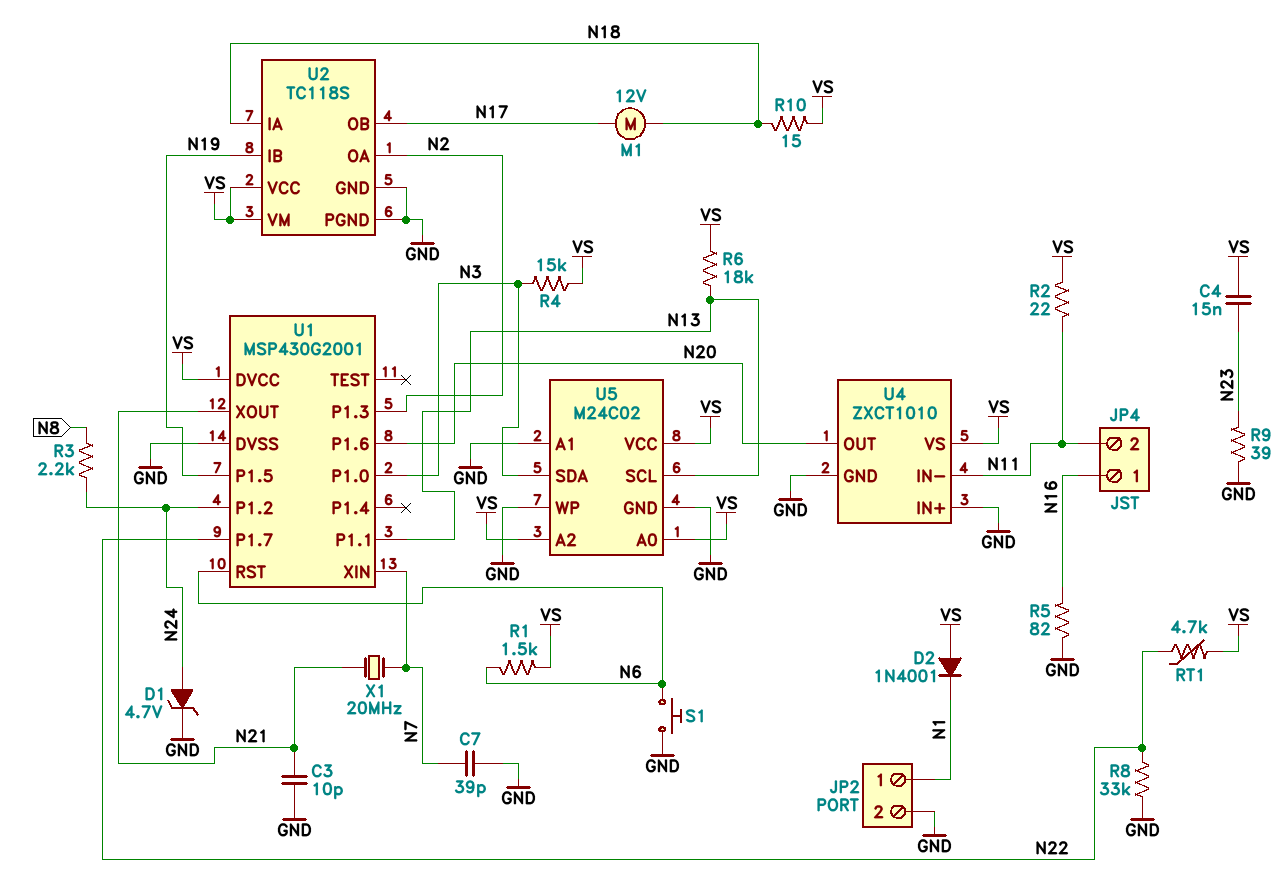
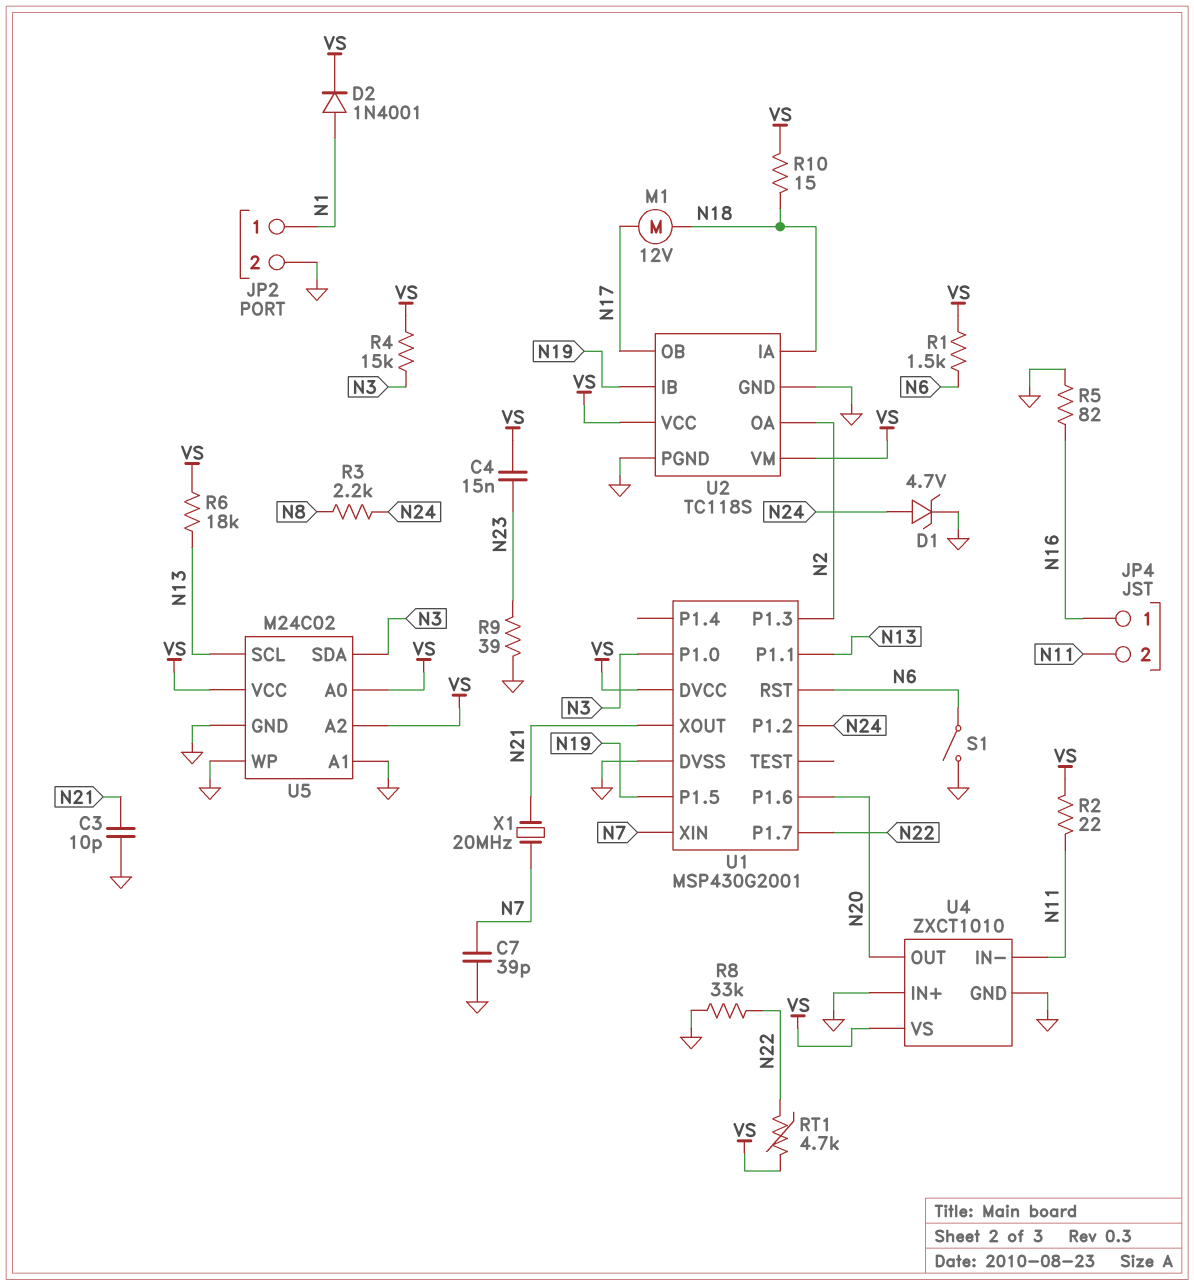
D2: diode 1N4001 (A VS, K N1) -> diode 1N4001 (A N1, K VS)
S1: button (GND, N6) -> switch (GND, N6)

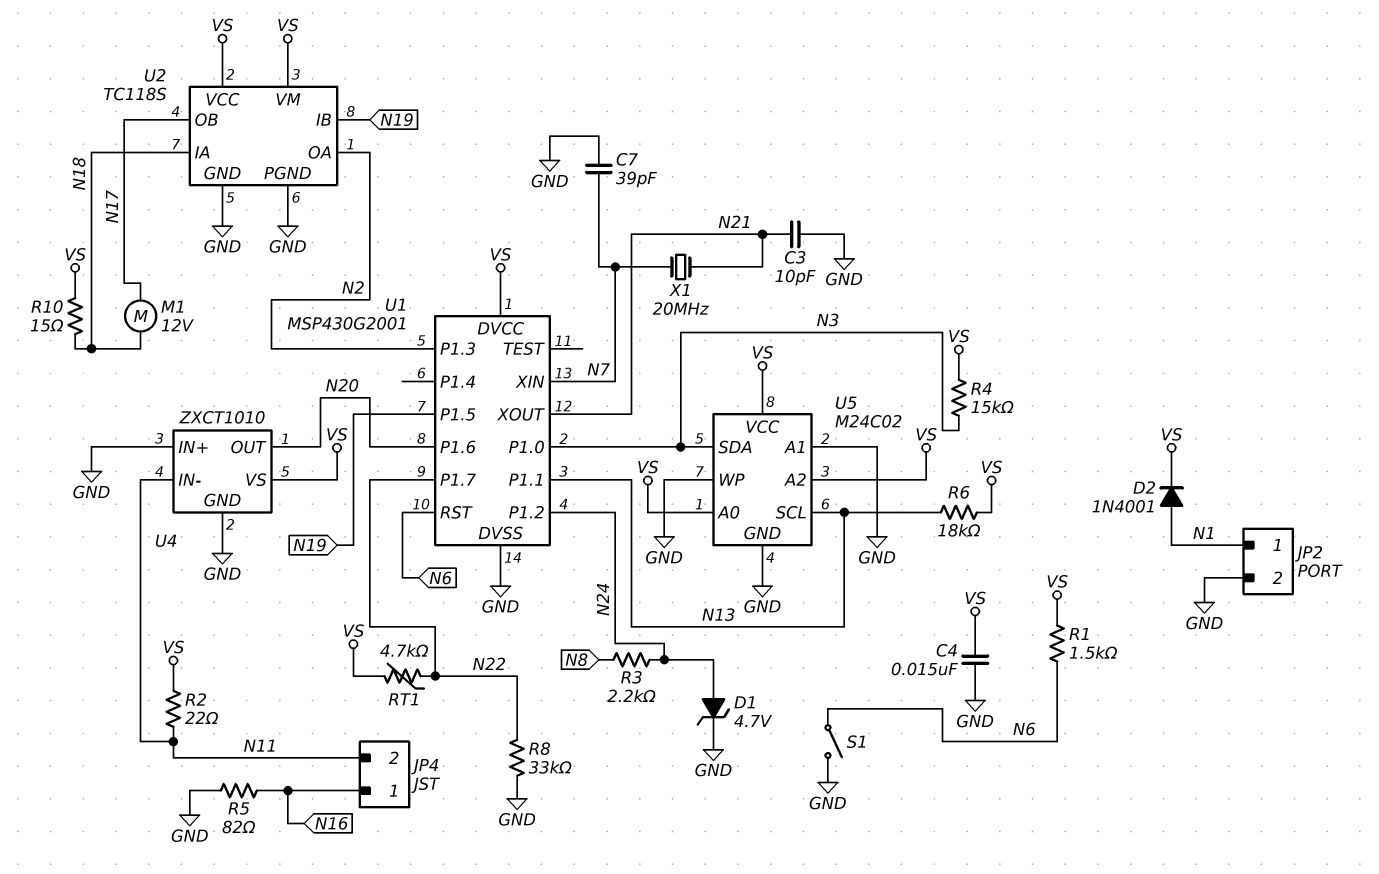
C4: 15nF (N23, VS) -> 15nF (GND, VS)
R9: 39 (GND, N23) -> none

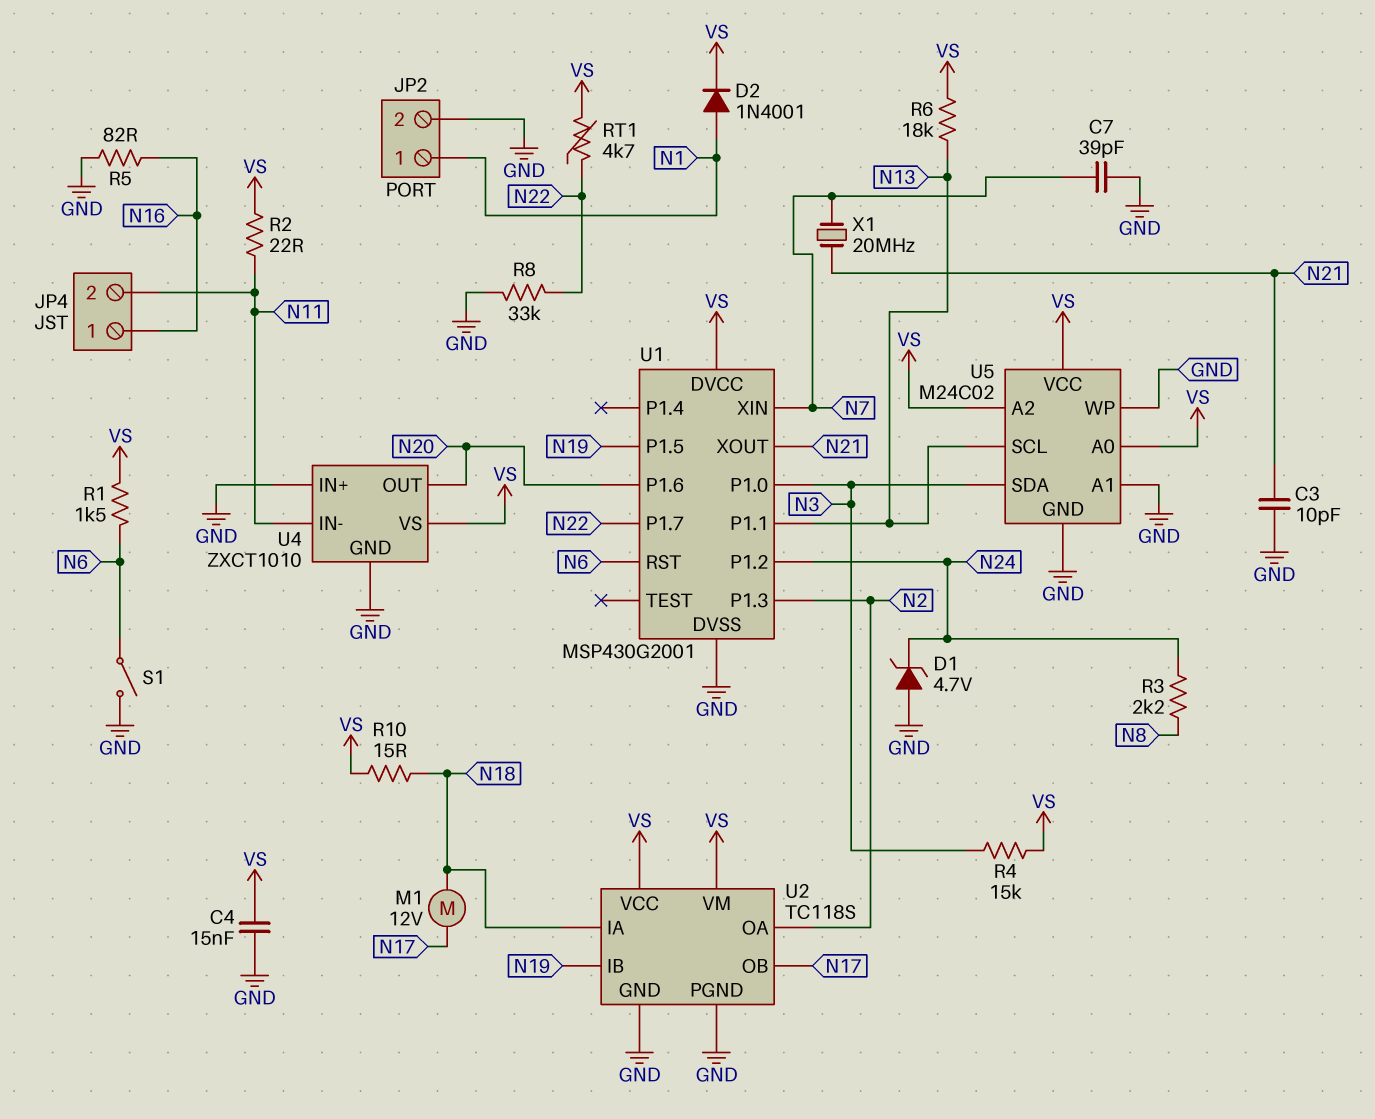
D1: zener 4.7V (A N24, K GND) -> zener 4.7V (A GND, K N24)

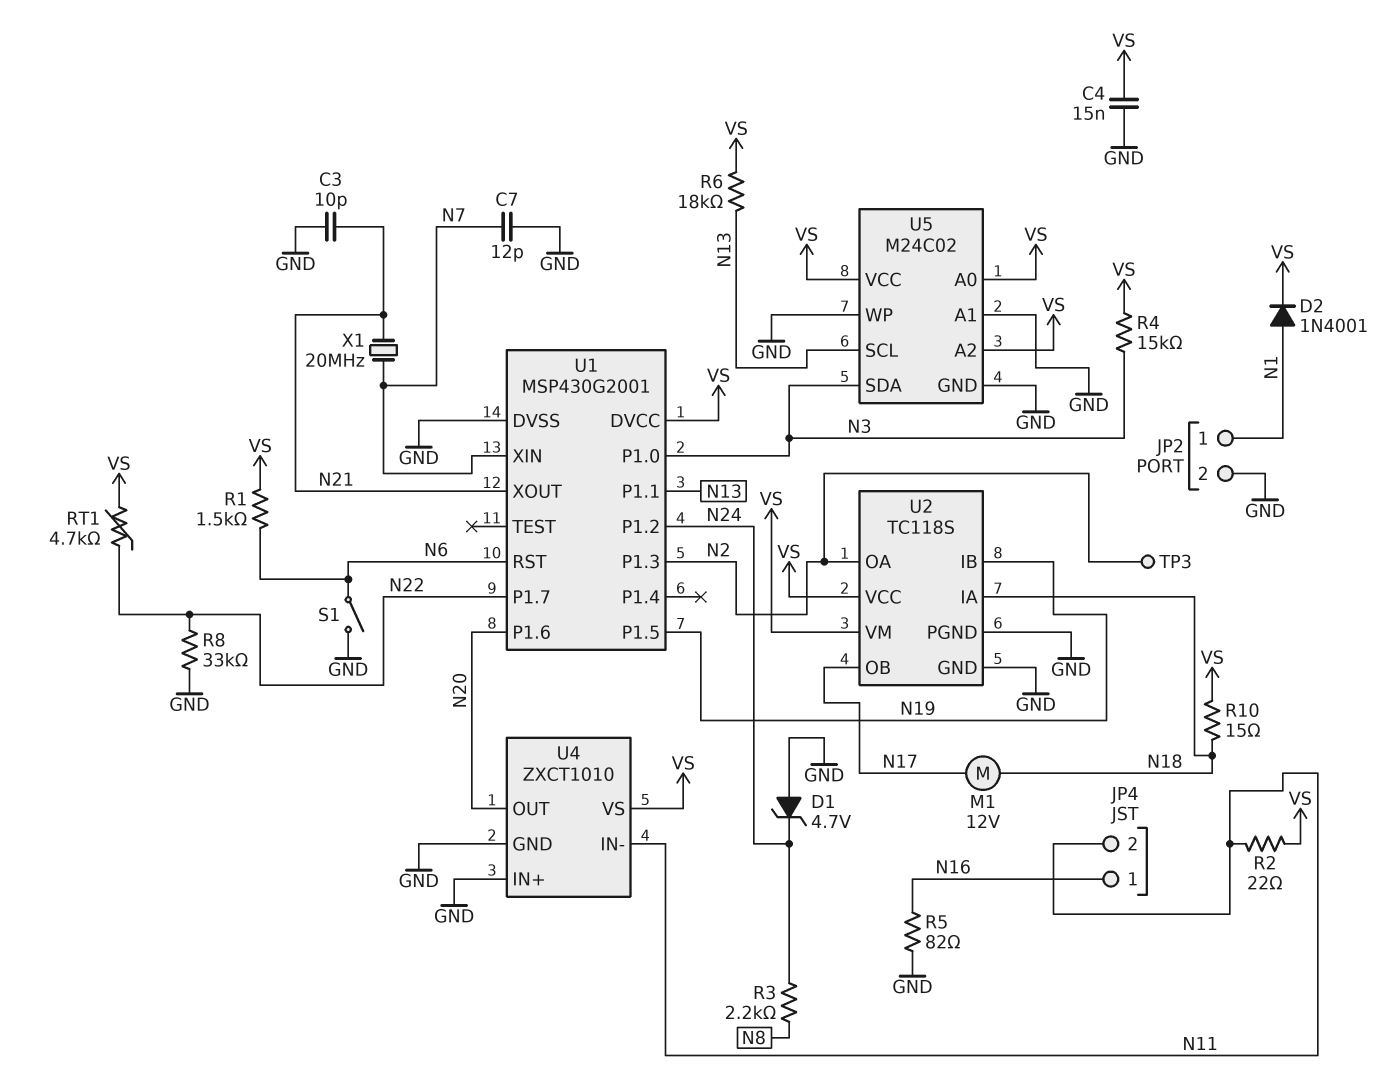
C7: 39pF (GND, N7) -> 12pF (GND, N7)
TP3: none -> test point (N2)

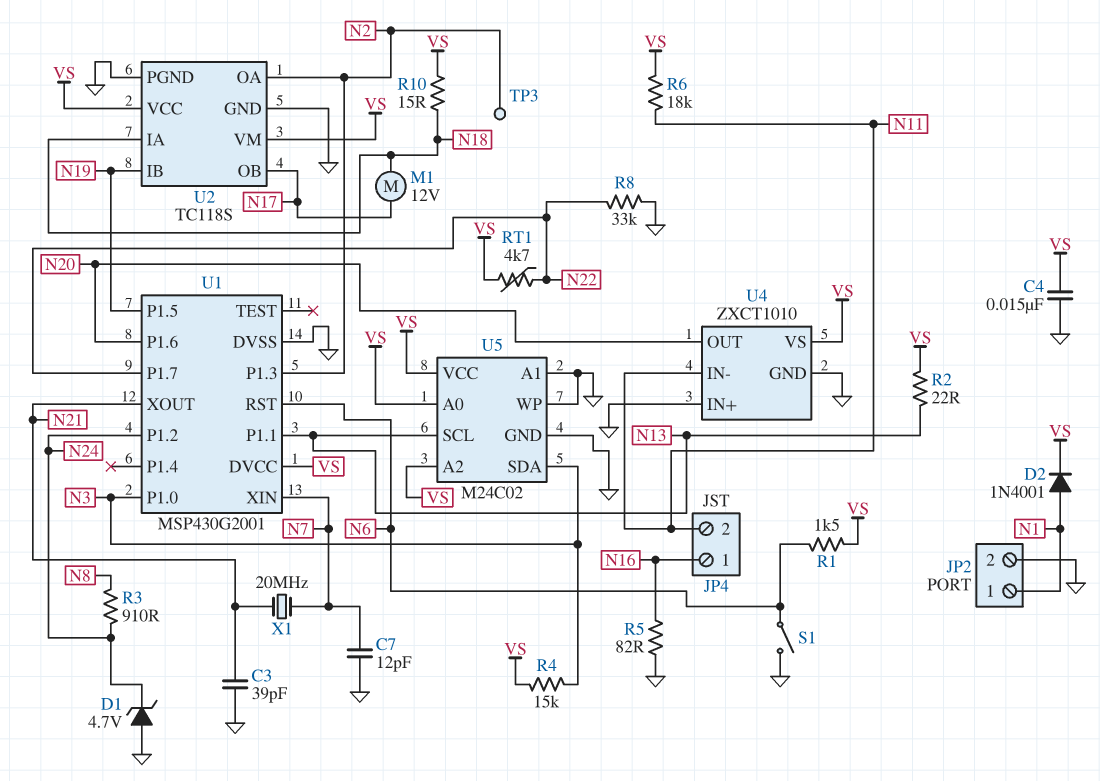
C3: 10pF (GND, N21) -> 39pF (GND, N21)
R2: 22 (N11, VS) -> 22 (N13, VS)
R3: 2.2k (N8, N24) -> 910 (N8, N24)
R6: 18k (N13, VS) -> 18k (N11, VS)

